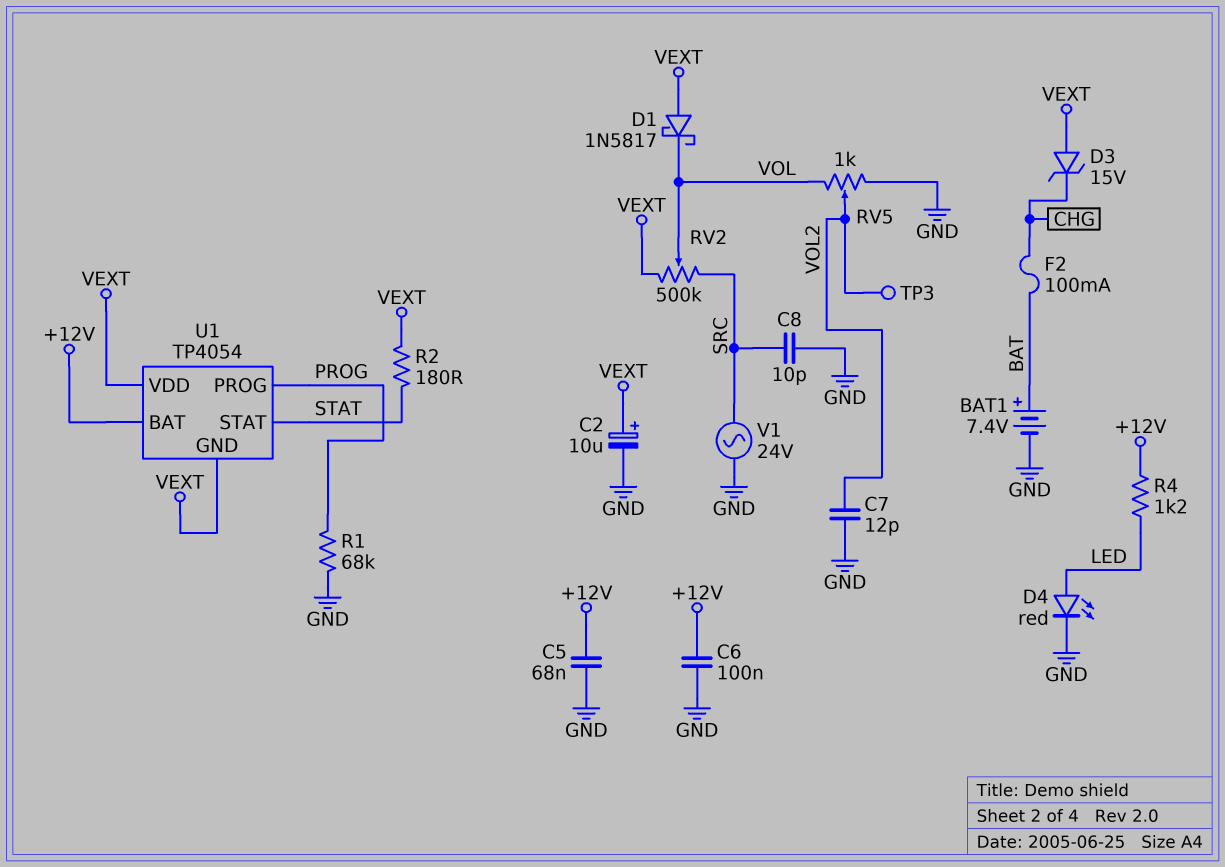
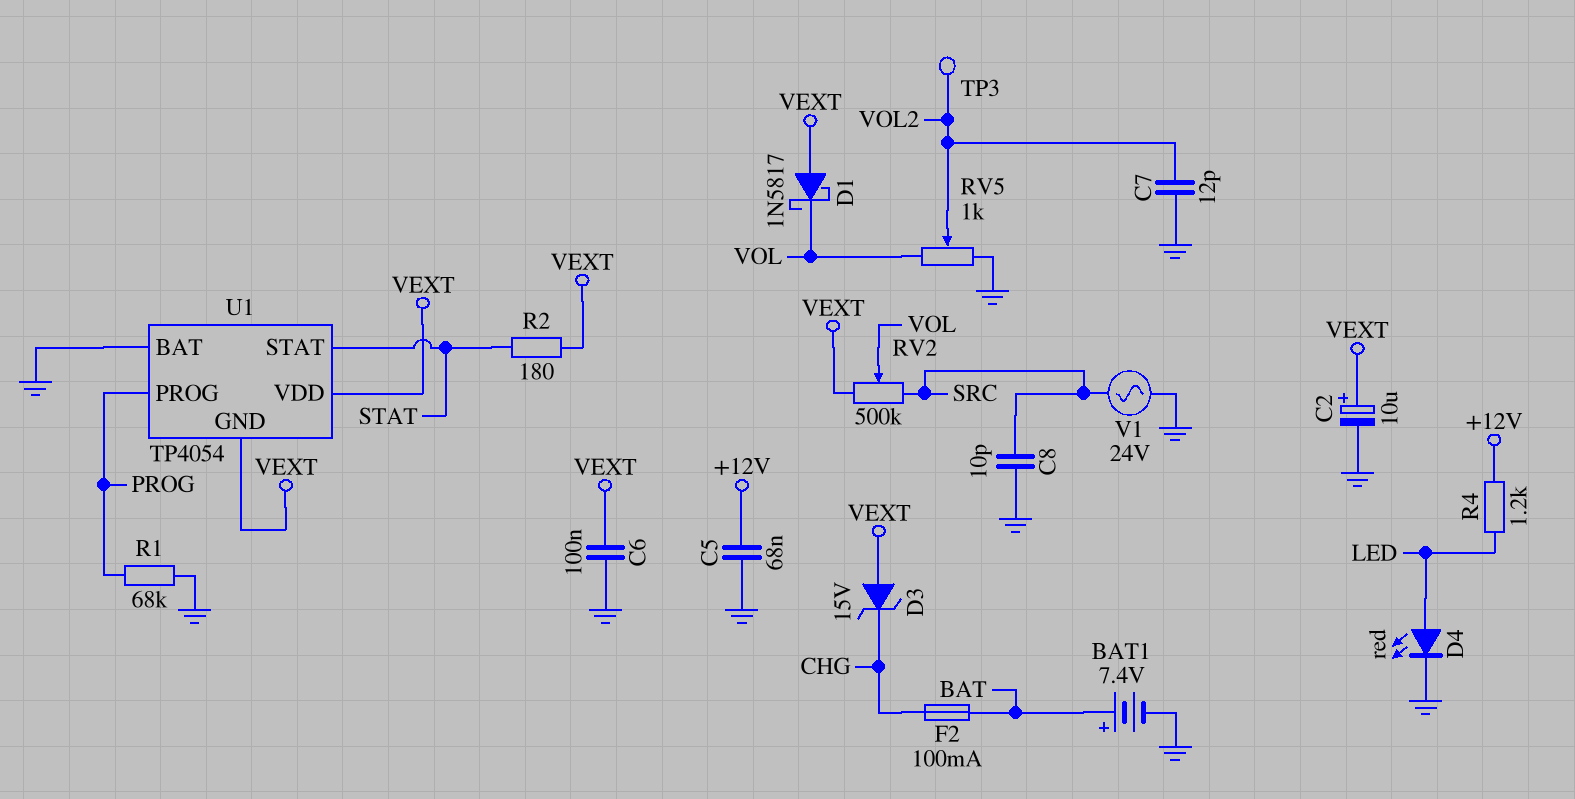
C6: 100nF (+12V, GND) -> 100nF (GND, VEXT)
U1 pin BAT: +12V -> GND

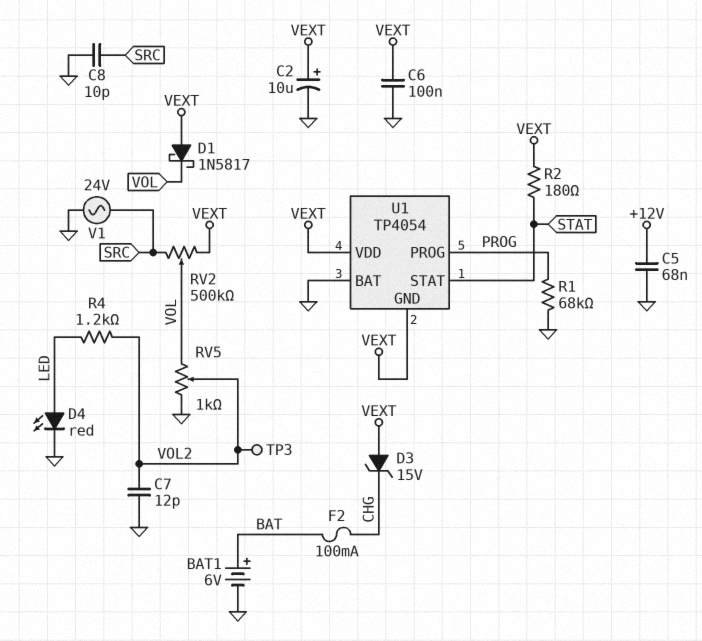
BAT1: 7.4V (plus BAT, minus GND) -> 6V (plus BAT, minus GND)
R4: 1.2k (+12V, LED) -> 1.2k (LED, VOL2)

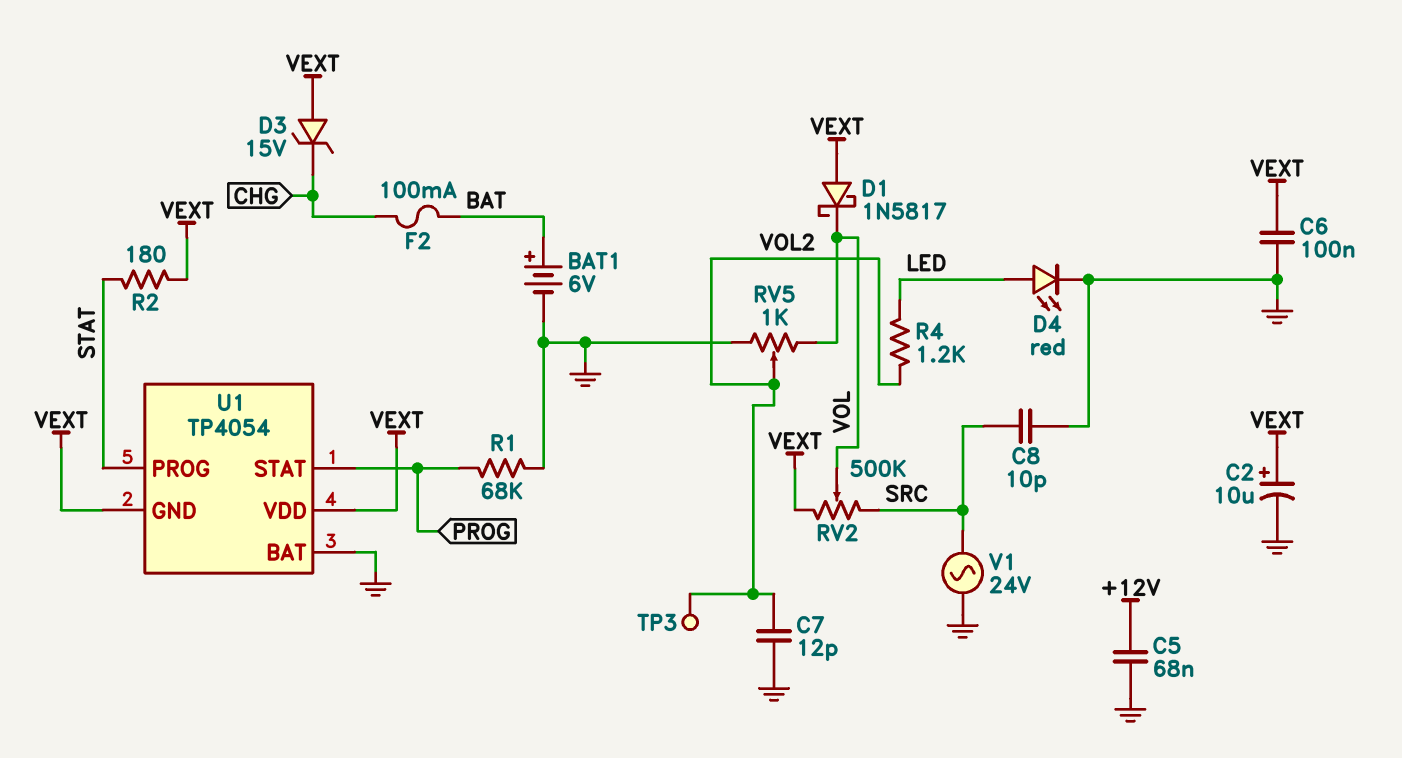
U1 pin PROG: PROG -> STAT
U1 pin STAT: STAT -> PROG

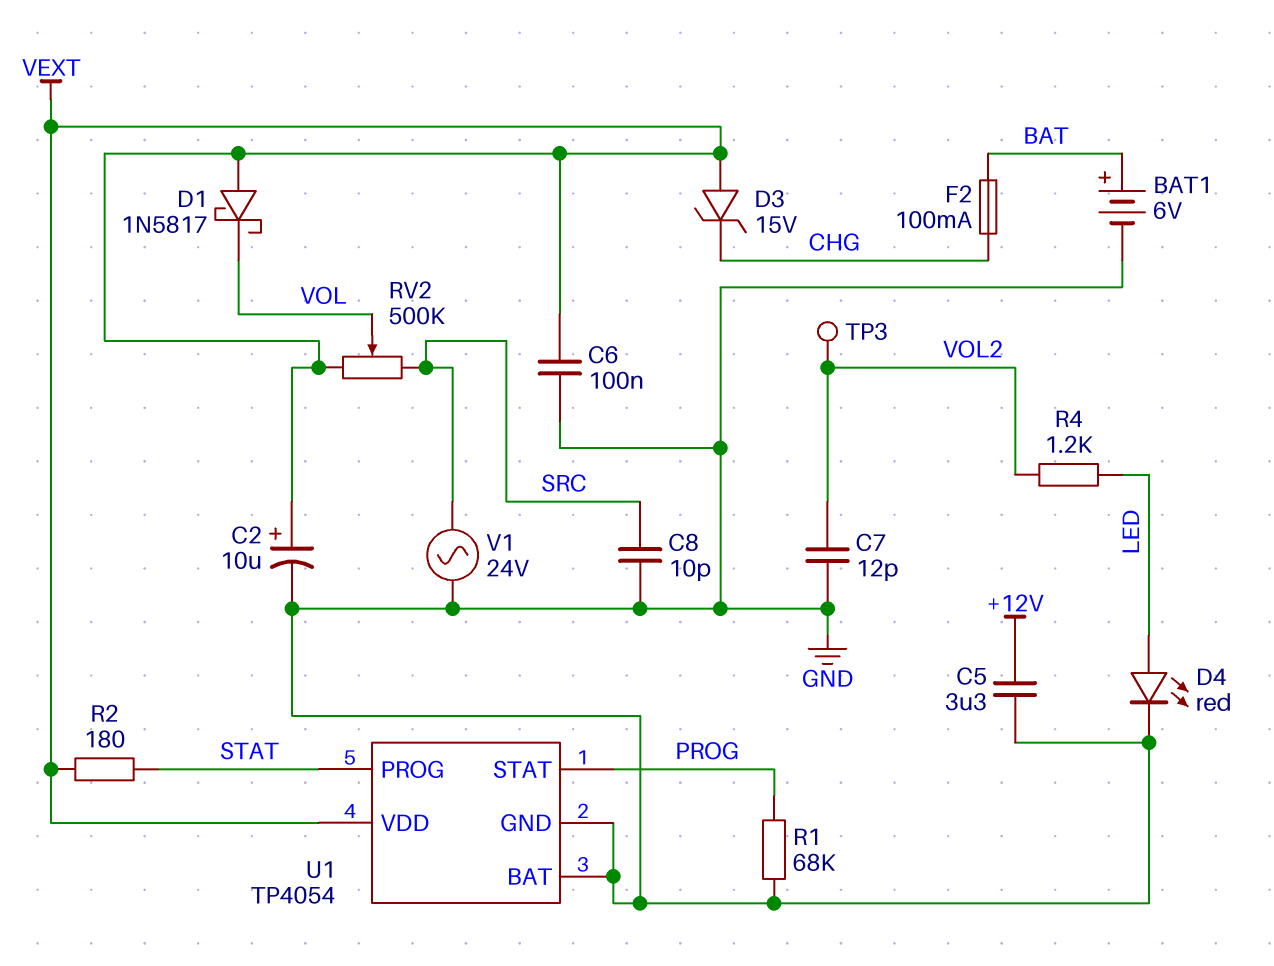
C5: 68nF (+12V, GND) -> 3.3uF (+12V, GND)
RV5: 1k (GND, VOL, wiper VOL2) -> none
U1 pin GND: VEXT -> GND

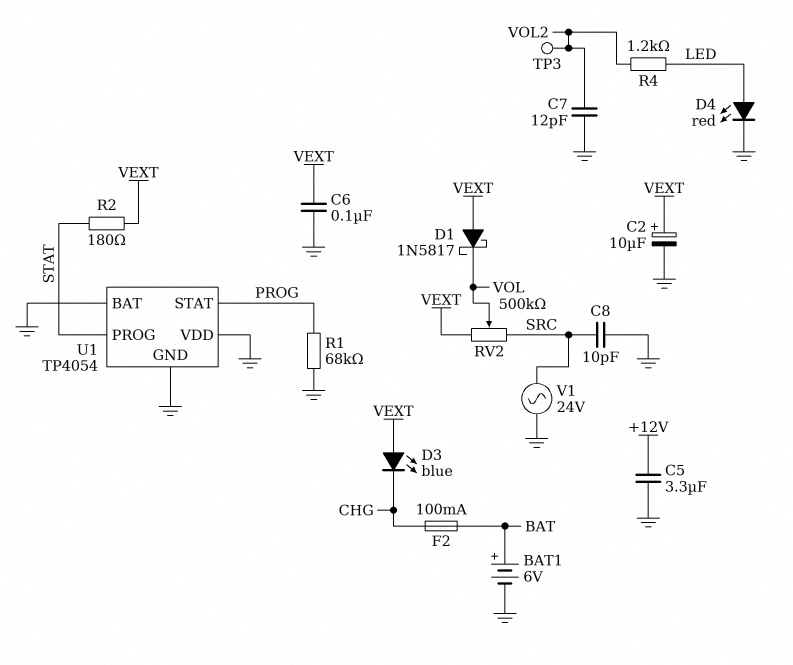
D3: zener 15V (A VEXT, K CHG) -> LED blue (A VEXT, K CHG)
U1 pin VDD: VEXT -> GND

